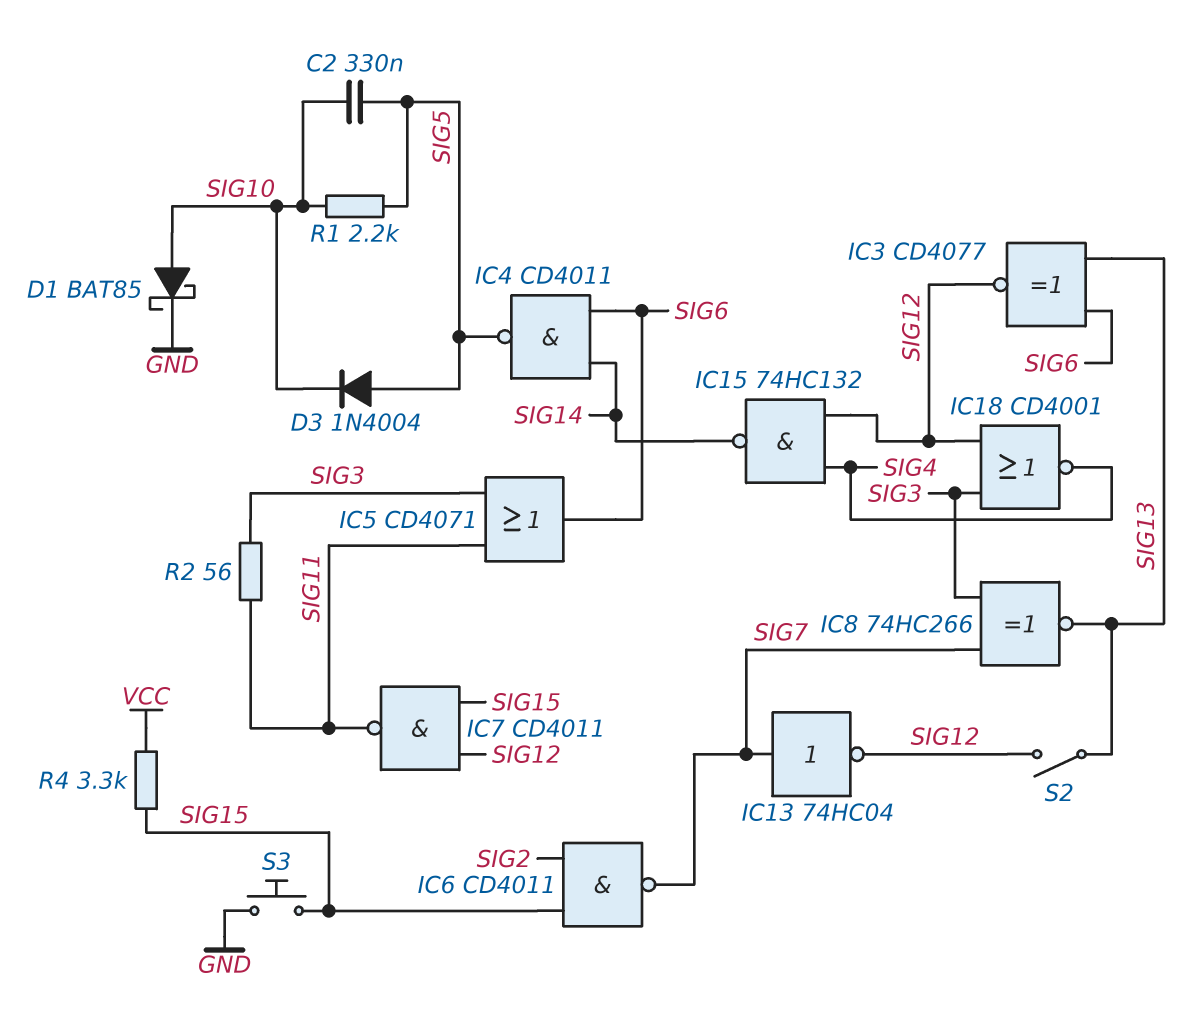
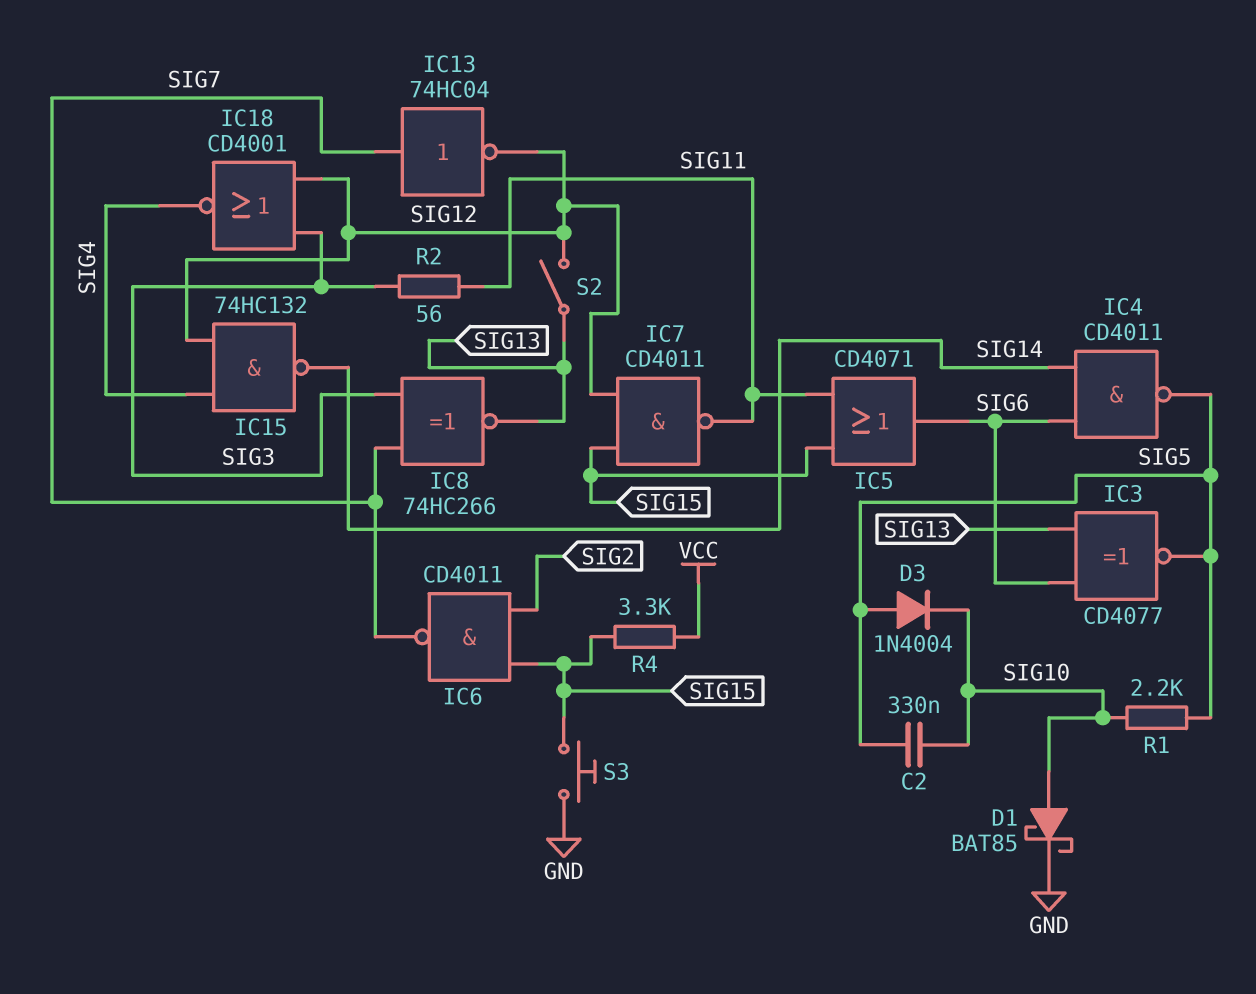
IC3: XNOR CD4077 (in SIG6, in SIG13, out SIG12) -> XNOR CD4077 (in SIG6, in SIG13, out SIG5)
IC5: OR CD4071 (in SIG3, in SIG11, out SIG6) -> OR CD4071 (in SIG11, in SIG15, out SIG6)

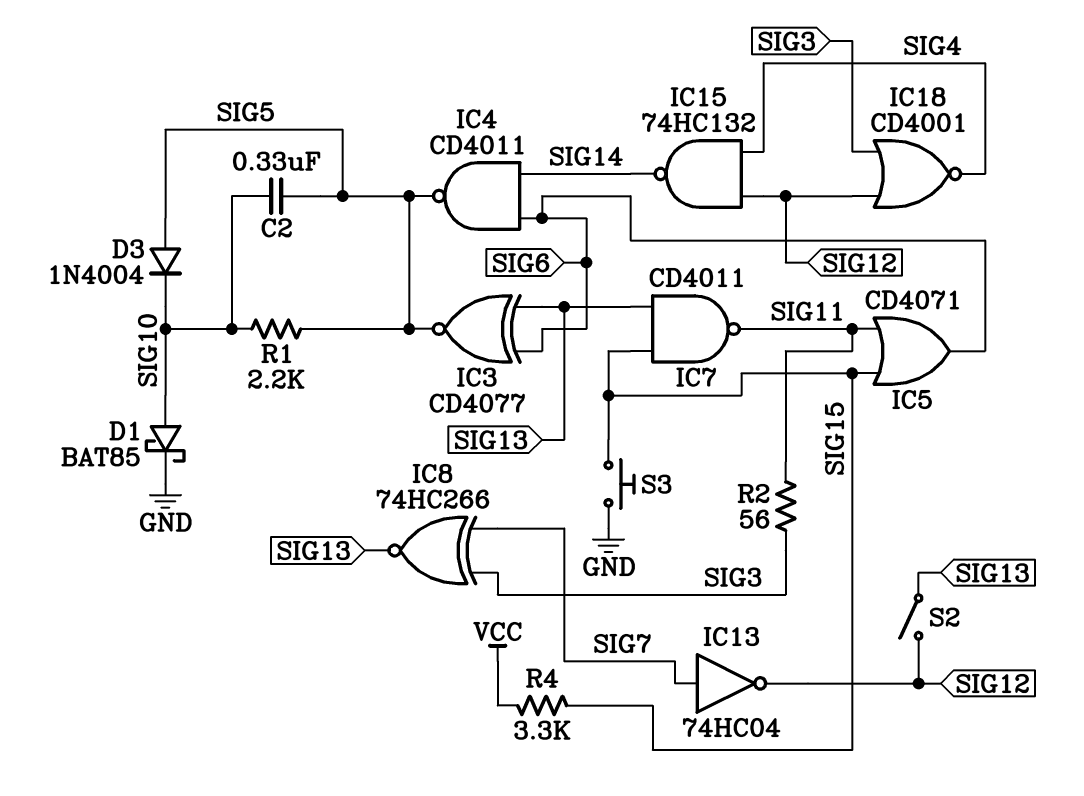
IC6: NAND CD4011 (in SIG2, in SIG15, out SIG7) -> none
IC7: NAND CD4011 (in SIG12, in SIG15, out SIG11) -> NAND CD4011 (in SIG13, in SIG15, out SIG11)

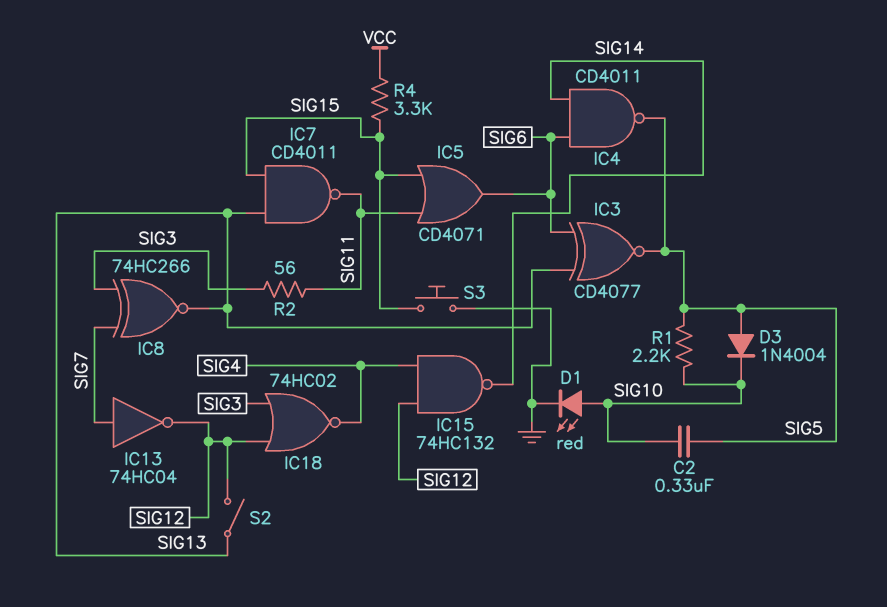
D1: schottky BAT85 (A SIG10, K GND) -> LED red (A SIG10, K GND)
IC18: NOR CD4001 (in SIG3, in SIG12, out SIG4) -> NOR 74HC02 (in SIG3, in SIG12, out SIG4)

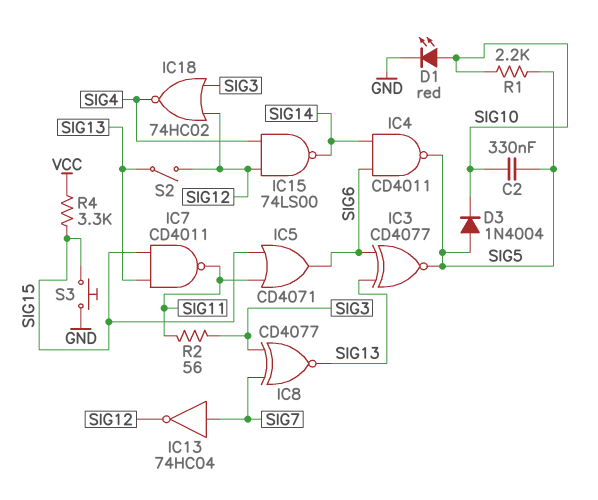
IC8: XNOR 74HC266 (in SIG3, in SIG7, out SIG13) -> XNOR CD4077 (in SIG3, in SIG7, out SIG13)
IC15: NAND 74HC132 (in SIG4, in SIG12, out SIG14) -> NAND 74LS00 (in SIG4, in SIG12, out SIG14)

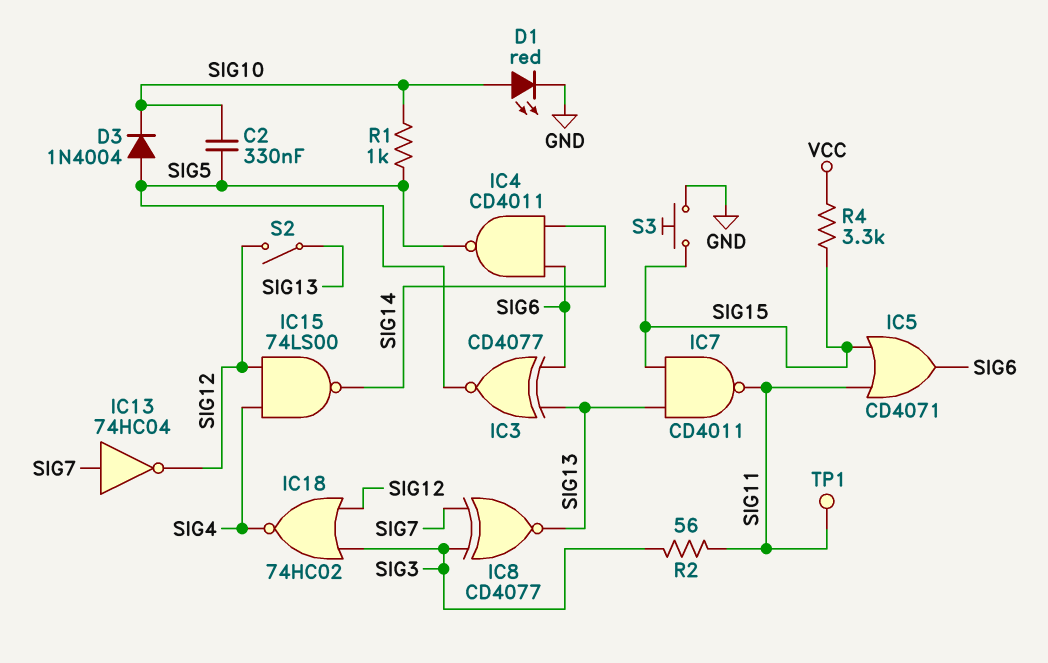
R1: 2.2k (SIG5, SIG10) -> 1k (SIG5, SIG10)
TP1: none -> test point (SIG11)

